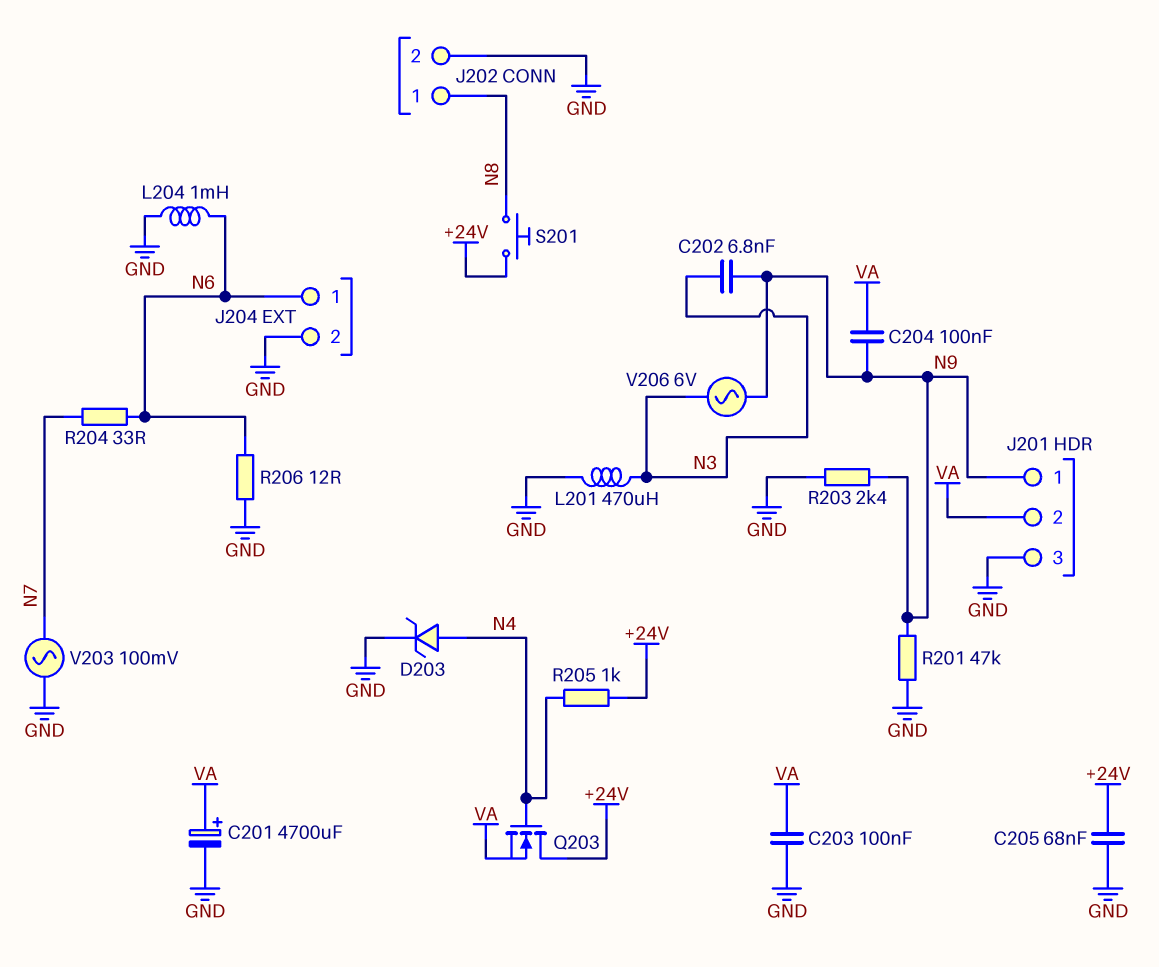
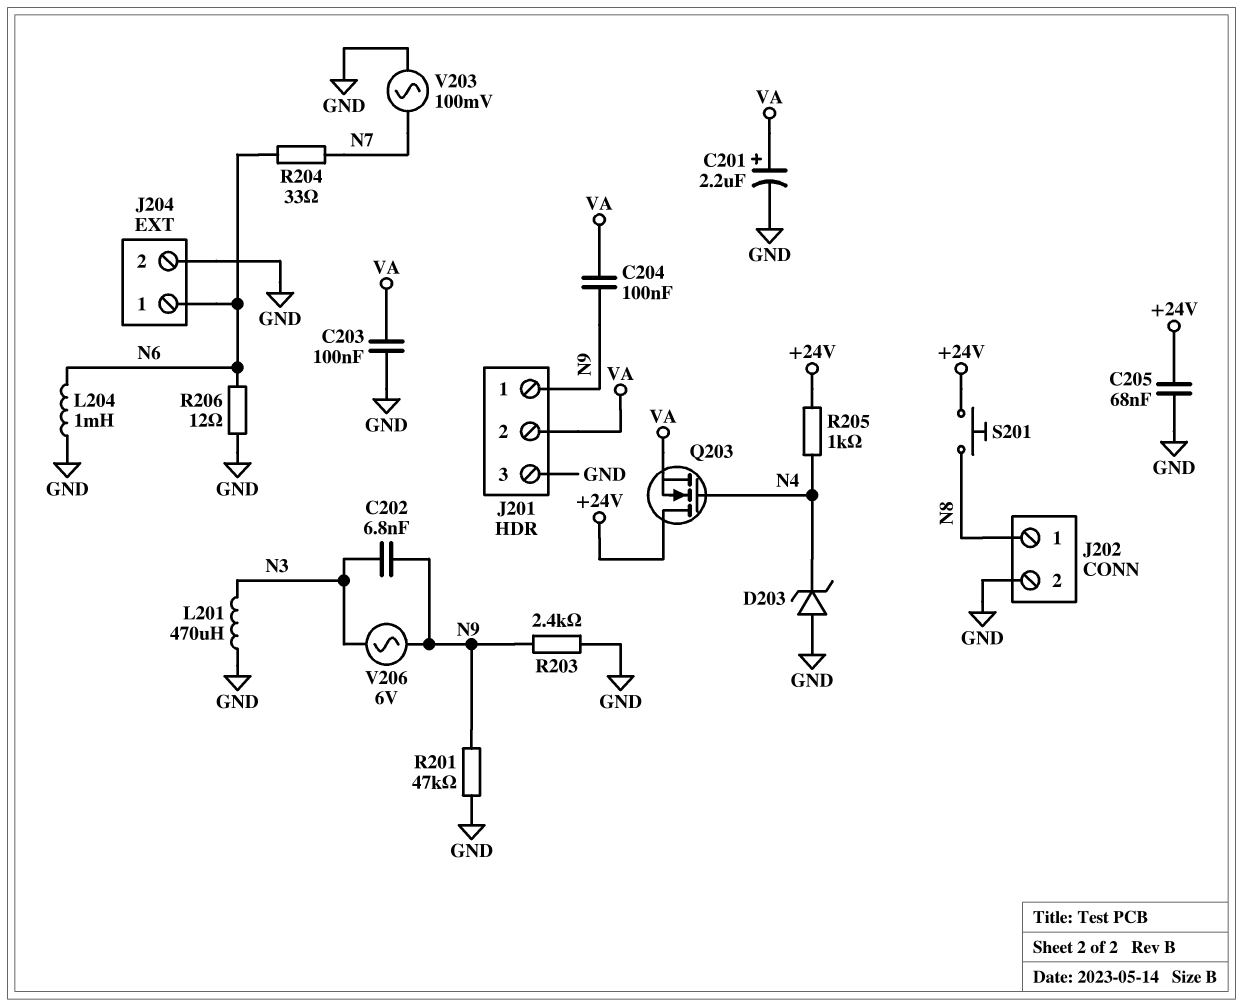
C201: 4700uF (plus VA, minus GND) -> 2.2uF (plus VA, minus GND)
D203: zener (A N4, K GND) -> zener (A GND, K N4)

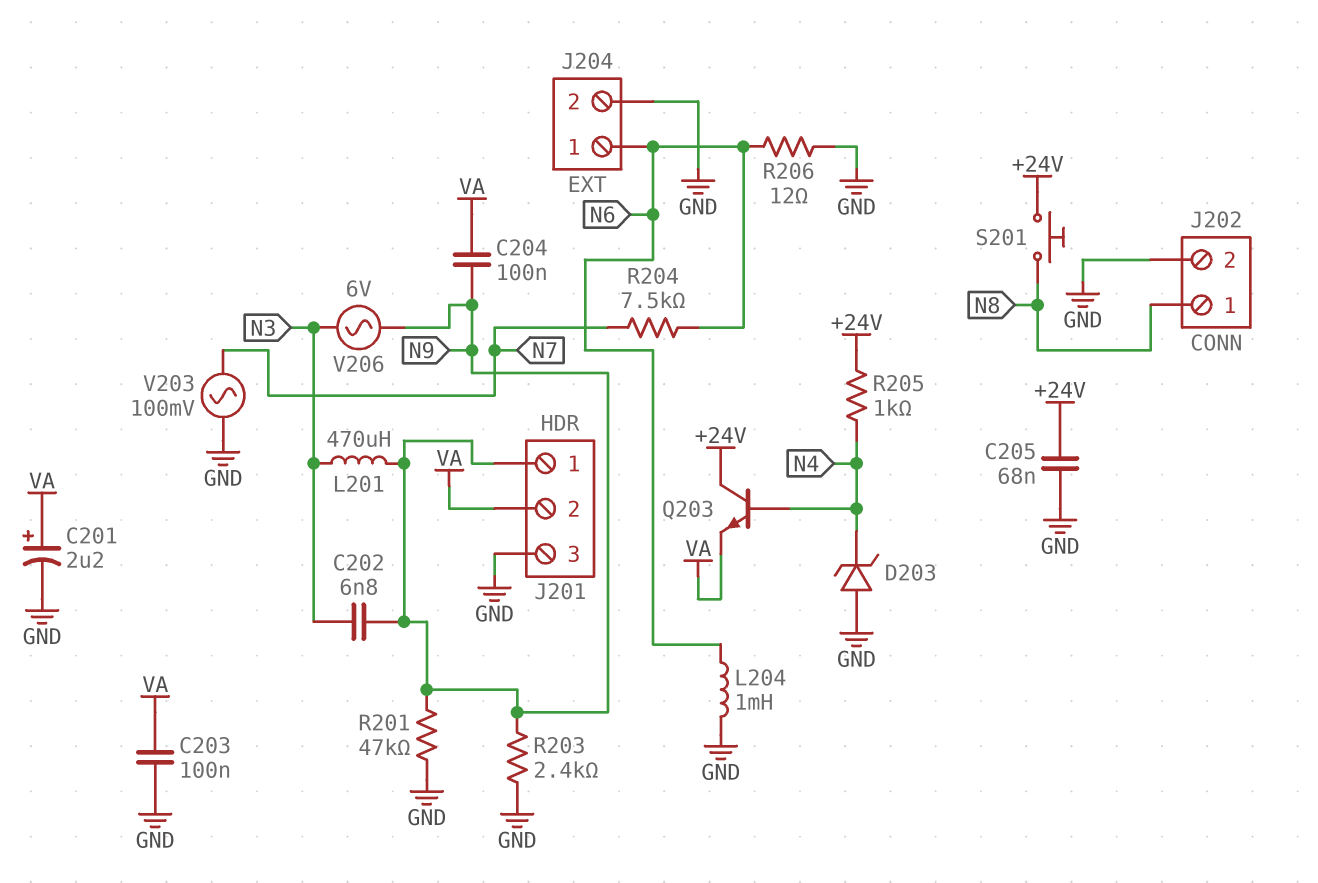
L201: 470uH (GND, N3) -> 470uH (N3, N9)
Q203: NMOS (G N4, D +24V, S VA) -> NPN (B N4, C +24V, E VA)
R204: 33 (N6, N7) -> 7.5k (N6, N7)

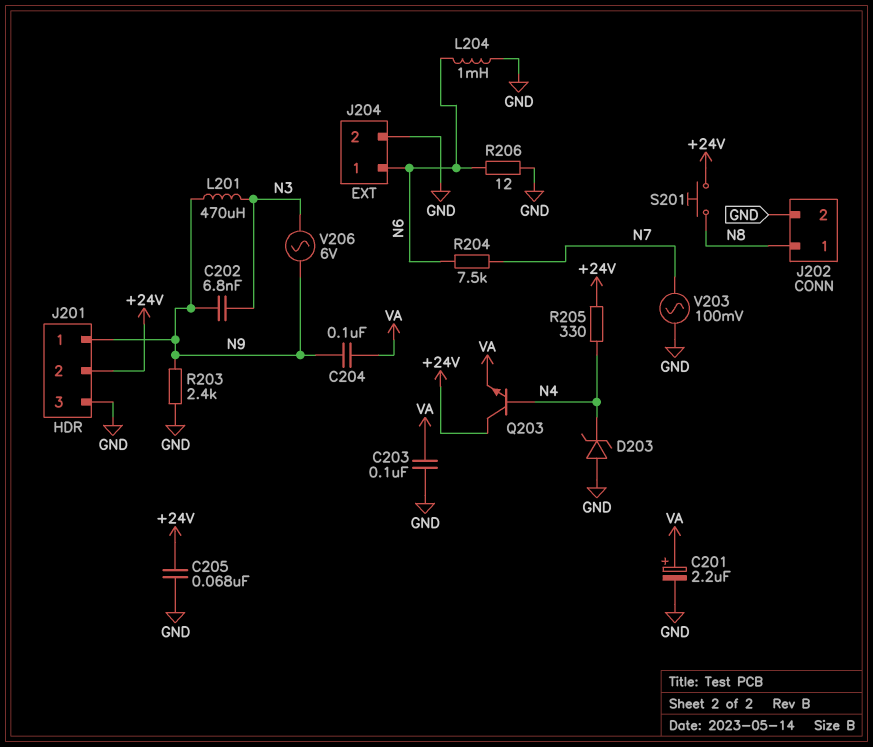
J201 pin 2: VA -> +24V
R201: 47k (GND, N9) -> none
R205: 1k (+24V, N4) -> 330 (+24V, N4)

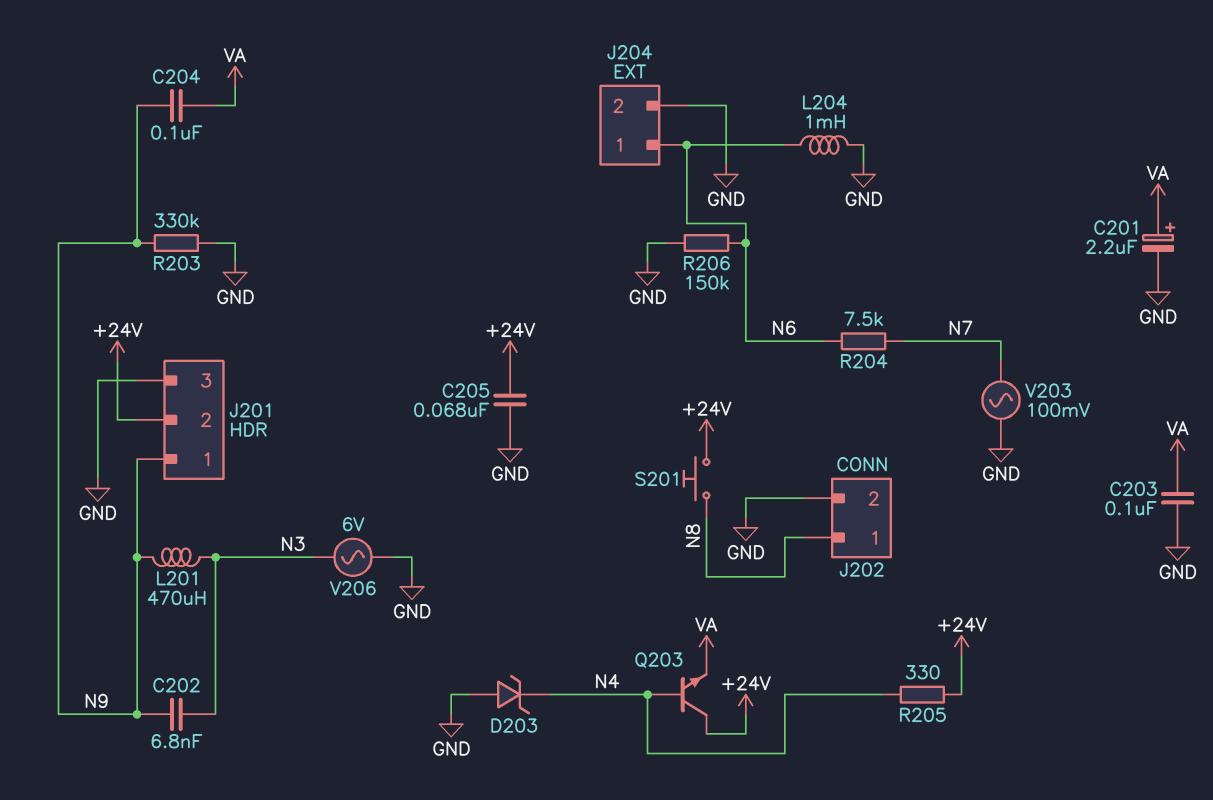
R203: 2.4k (GND, N9) -> 330k (GND, N9)
R206: 12 (GND, N6) -> 150k (GND, N6)
V206: AC 6V (N3, N9) -> AC 6V (GND, N3)

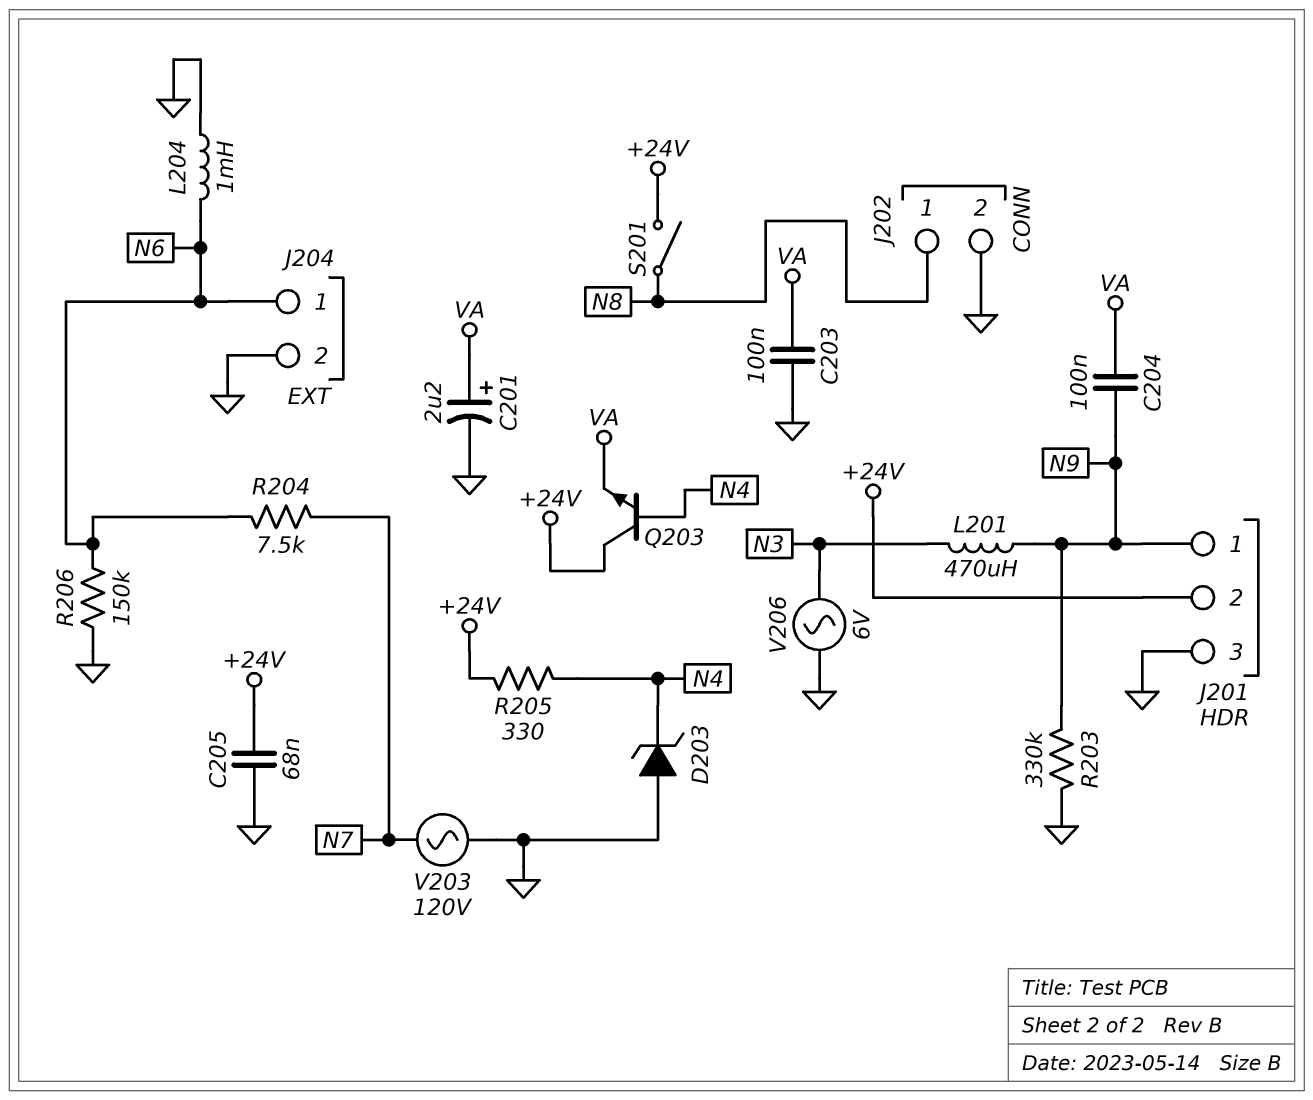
C202: 6.8nF (N3, N9) -> none
S201: button (+24V, N8) -> switch (+24V, N8)
V203: AC 100mV (GND, N7) -> AC 120V (GND, N7)

